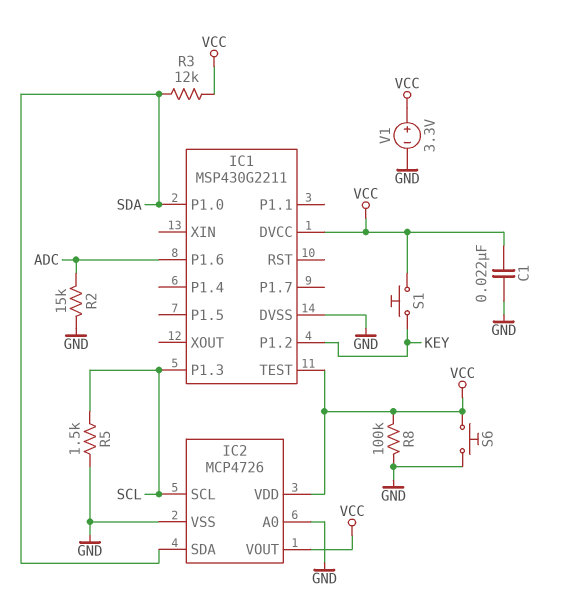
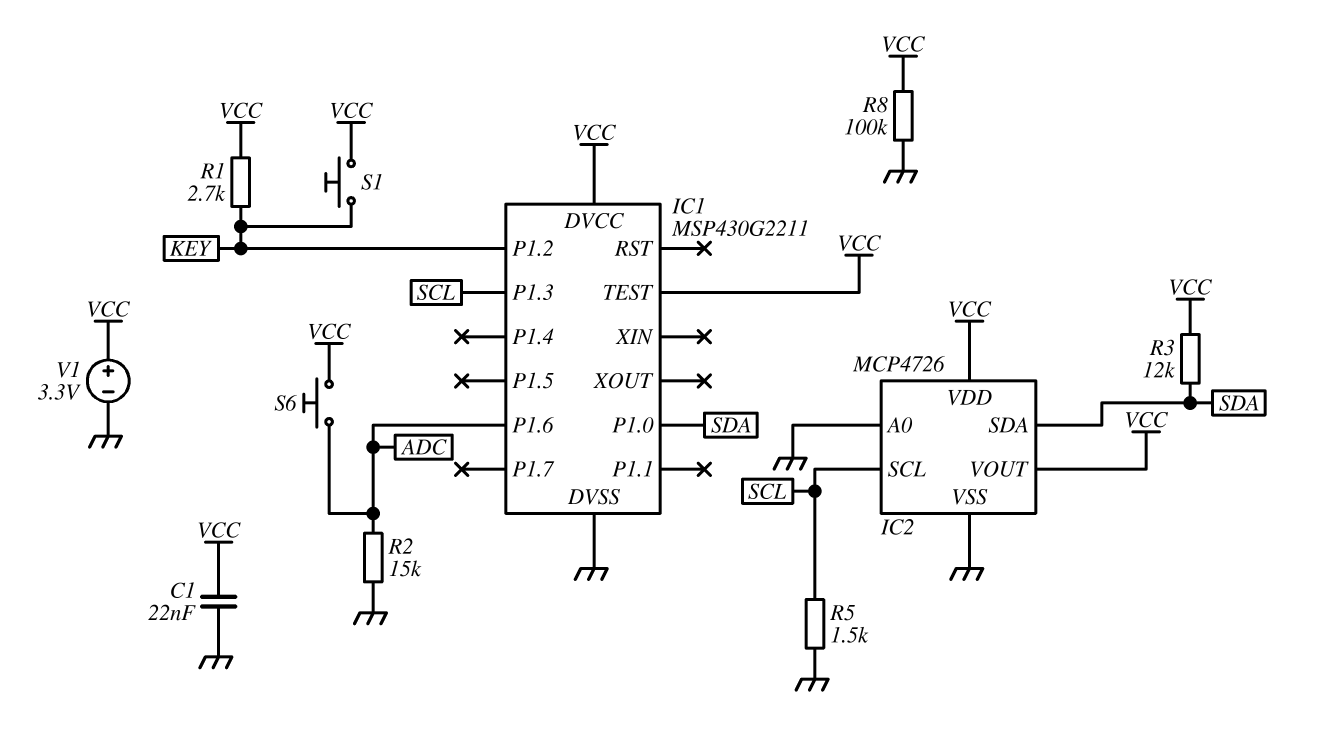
R1: none -> 2.7k (KEY, VCC)
S6: button (GND, VCC) -> button (ADC, VCC)

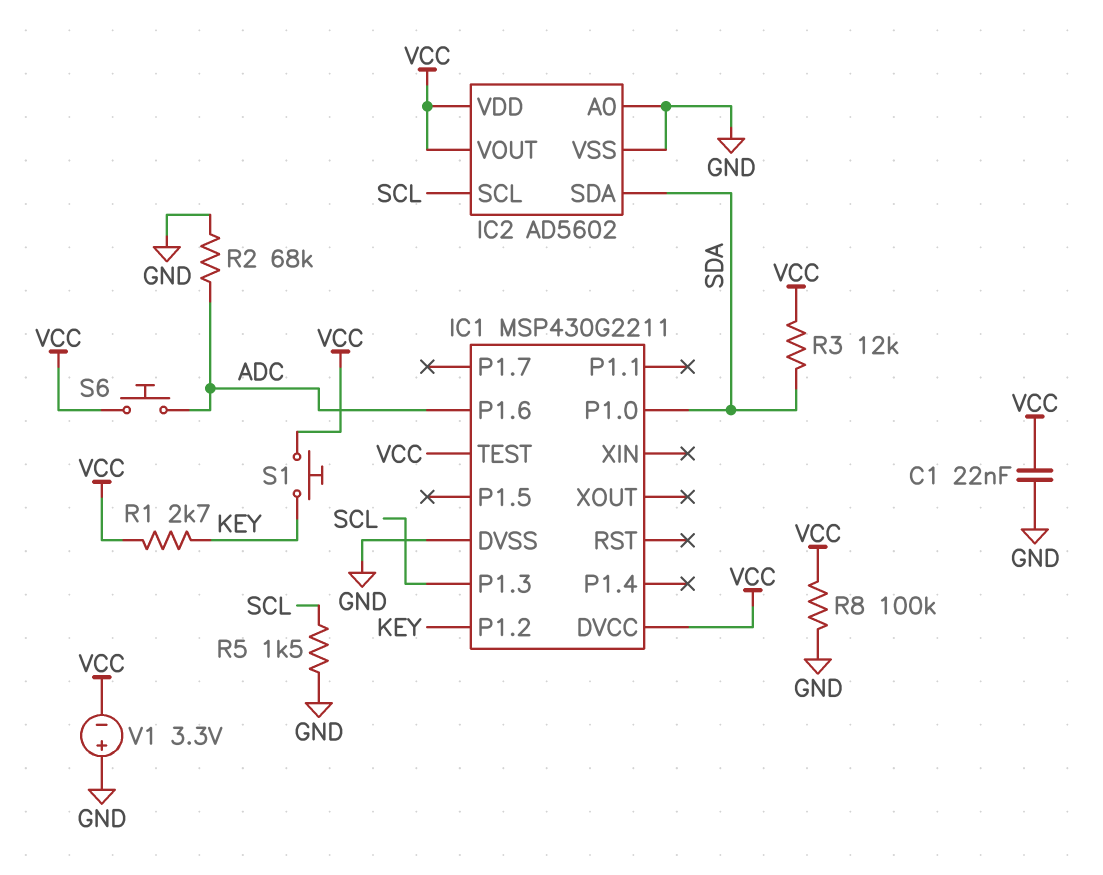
IC2: MCP4726 -> AD5602
R2: 15k (ADC, GND) -> 68k (ADC, GND)
V1: 3.3V (plus VCC, minus GND) -> 3.3V (plus GND, minus VCC)

